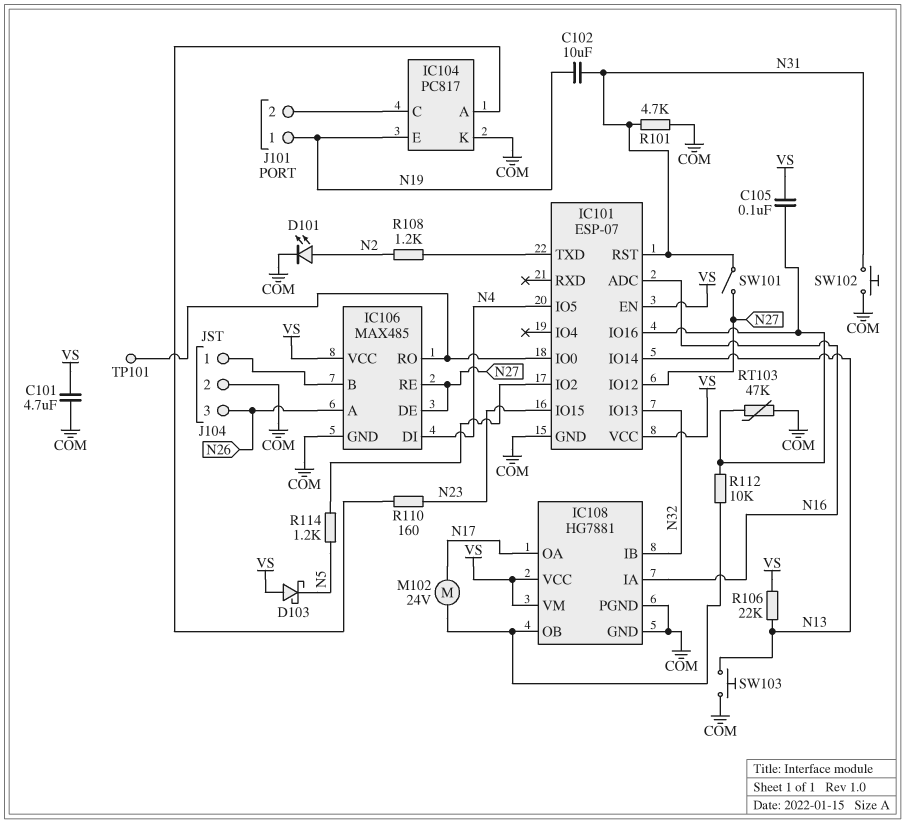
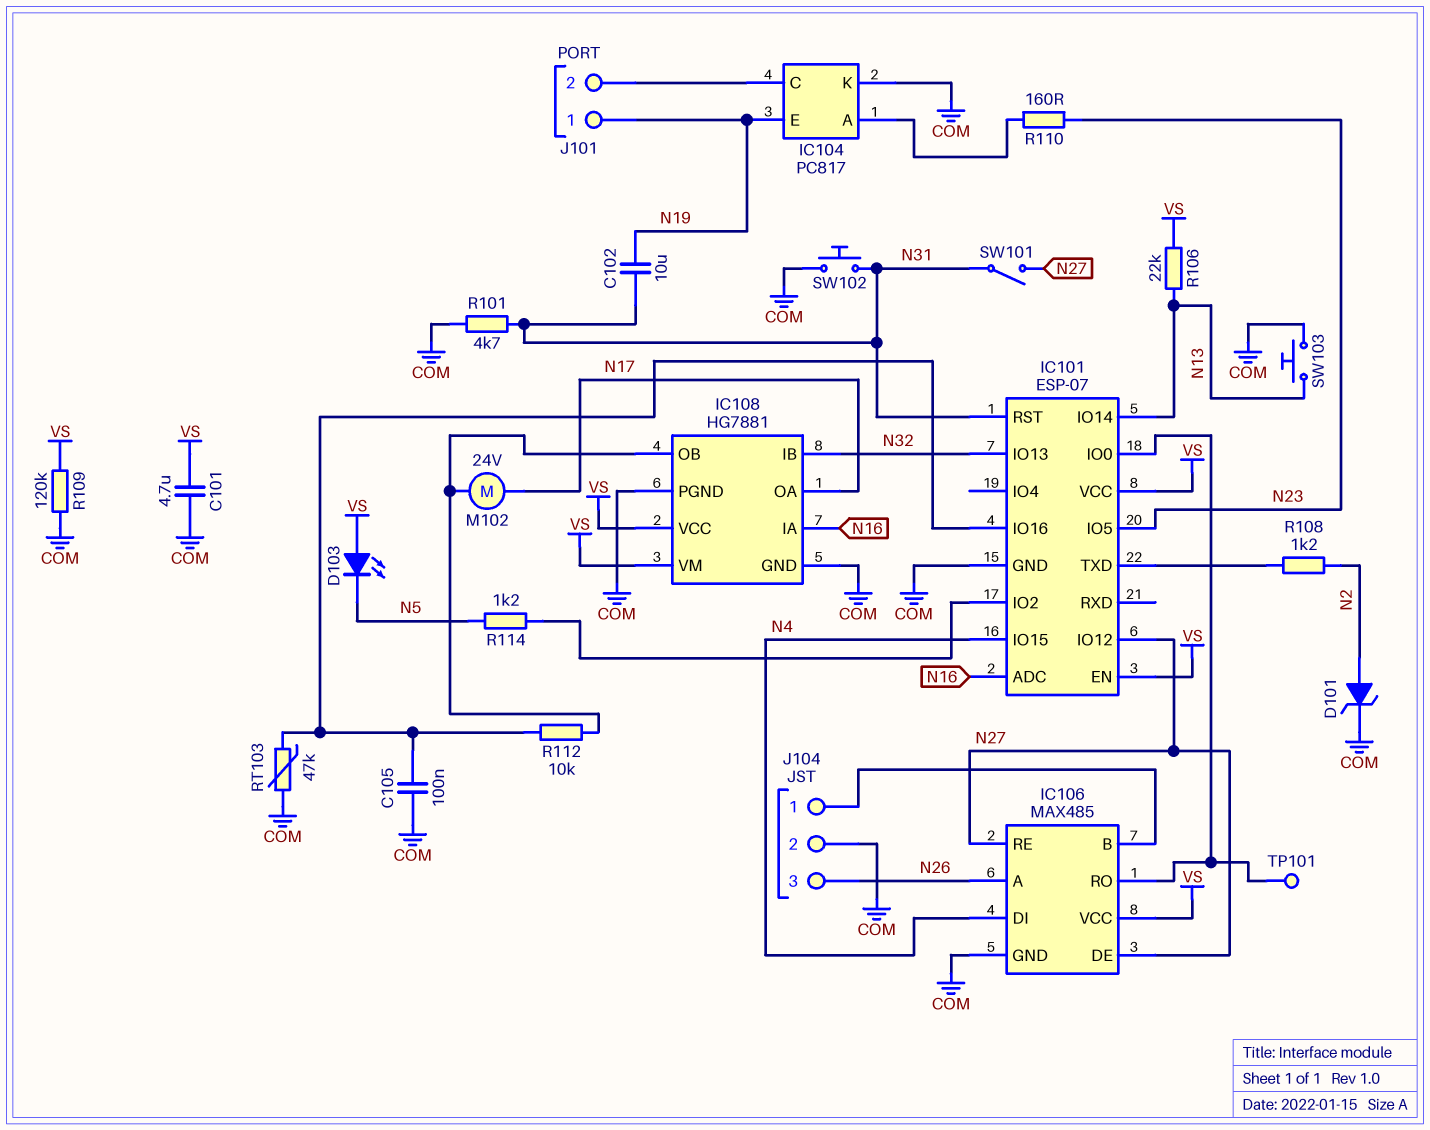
C105: 100nF (IC101/IO16, VS) -> 100nF (COM, IC101/IO16)
D101: LED (A N2, K COM) -> zener (A N2, K COM)
D103: schottky (A VS, K N5) -> LED (A VS, K N5)
IC101 pin IO5: N4 -> N23
IC101 pin IO15: N23 -> N4
R109: none -> 120k (COM, VS)

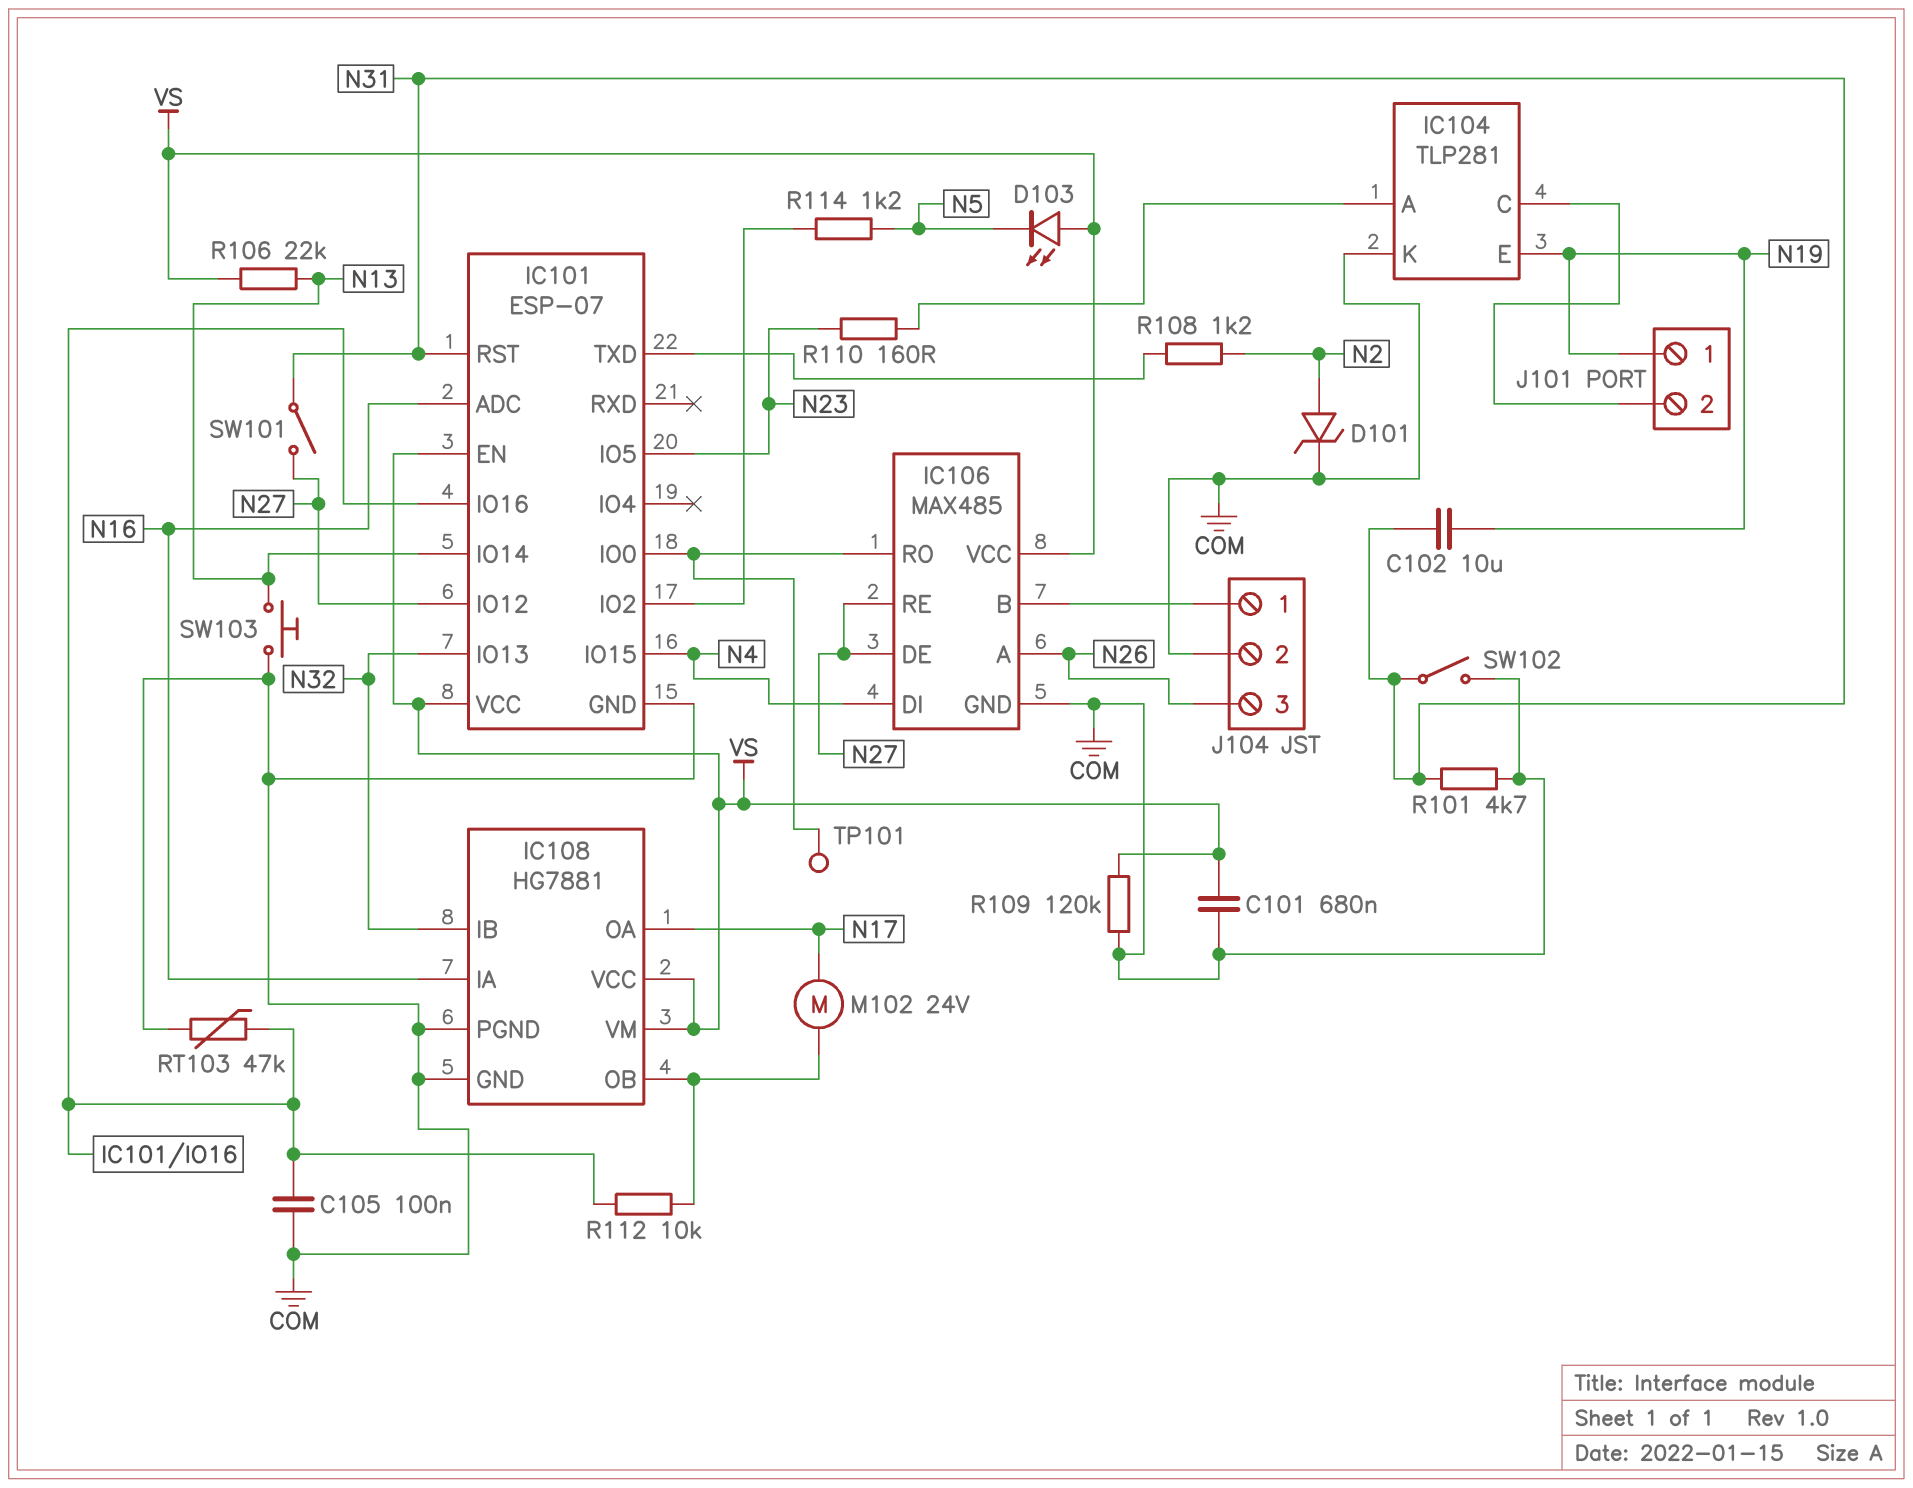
C101: 4.7uF (COM, VS) -> 680nF (COM, VS)
IC104: PC817 -> TLP281
SW102: button (COM, N31) -> switch (COM, N31)

